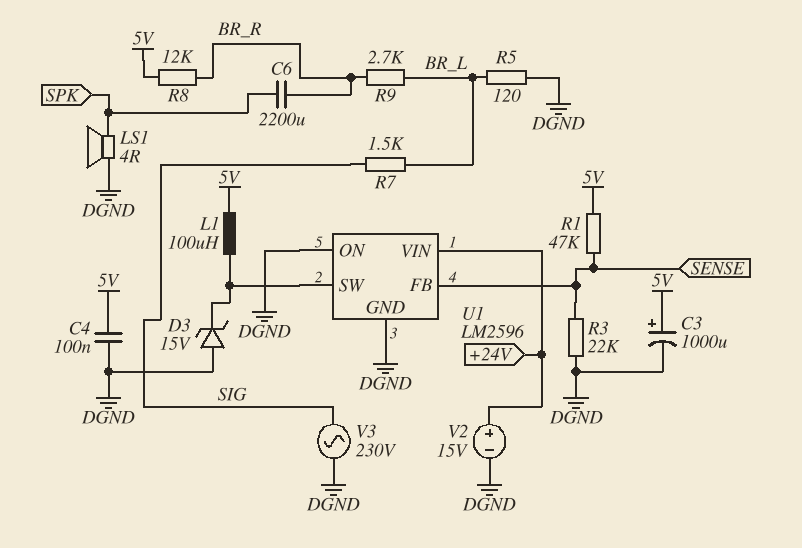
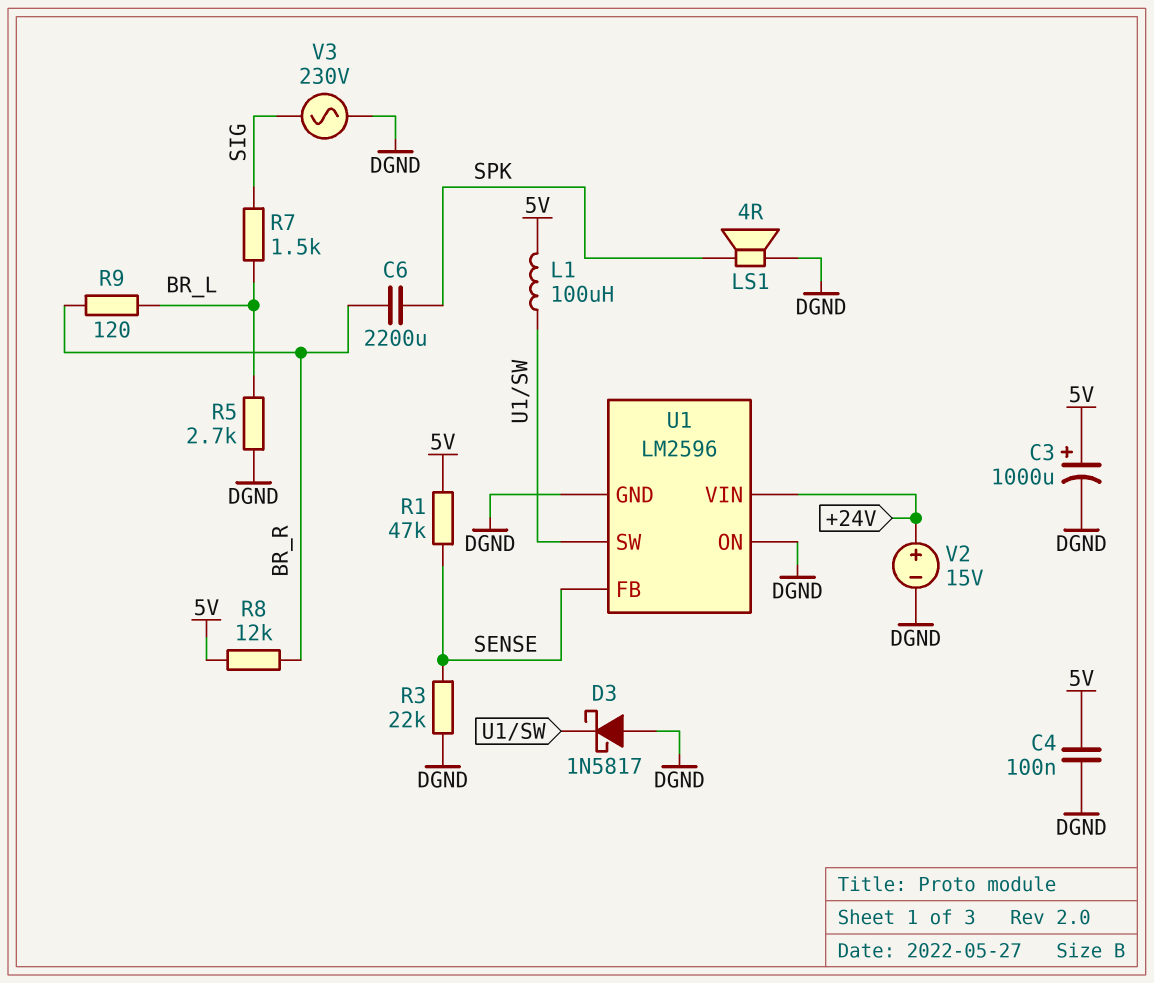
D3: zener 15V (A DGND, K U1/SW) -> schottky 1N5817 (A DGND, K U1/SW)
R5: 120 (BR_L, DGND) -> 2.7k (BR_L, DGND)
R9: 2.7k (BR_L, BR_R) -> 120 (BR_L, BR_R)

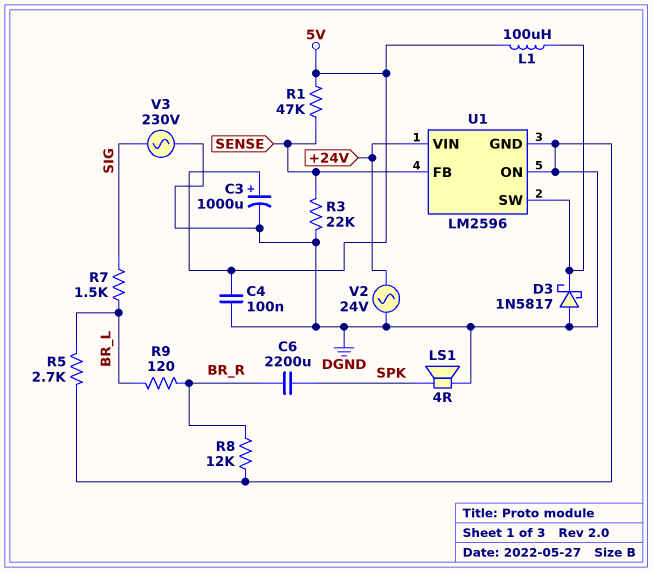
R8: 12k (5V, BR_R) -> 12k (BR_R, DGND)
V2: 15V (plus +24V, minus DGND) -> AC 24V (+24V, DGND)

